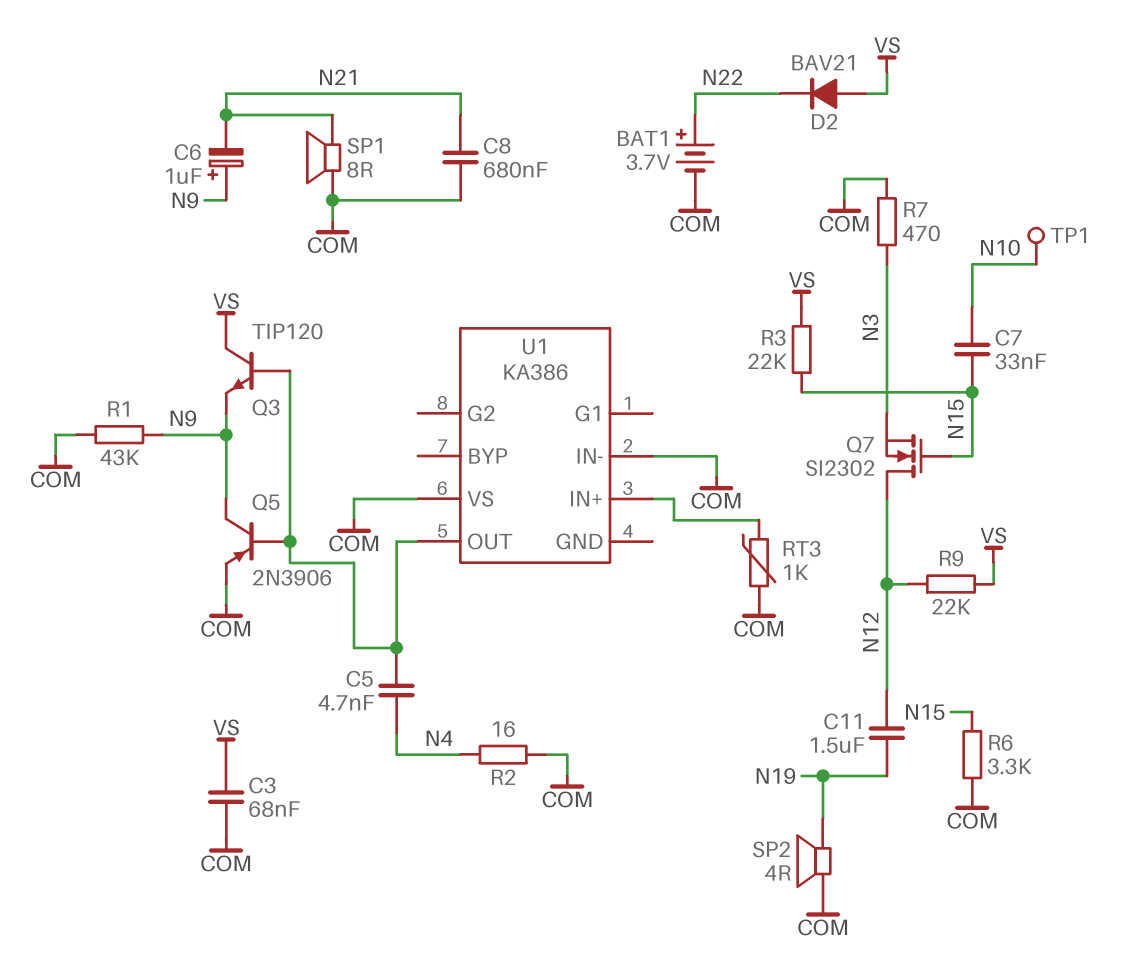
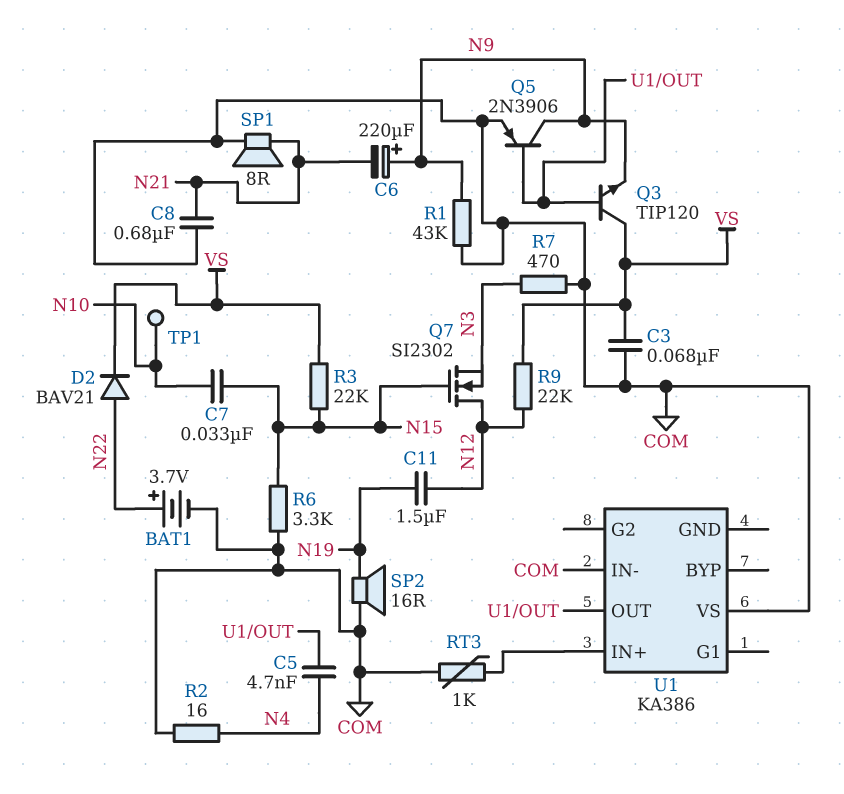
C6: 1uF (plus N9, minus N21) -> 220uF (plus N9, minus N21)
D2: diode BAV21 (A VS, K N22) -> diode BAV21 (A N22, K VS)
SP2: speaker 4R (COM, N19) -> speaker 16R (COM, N19)

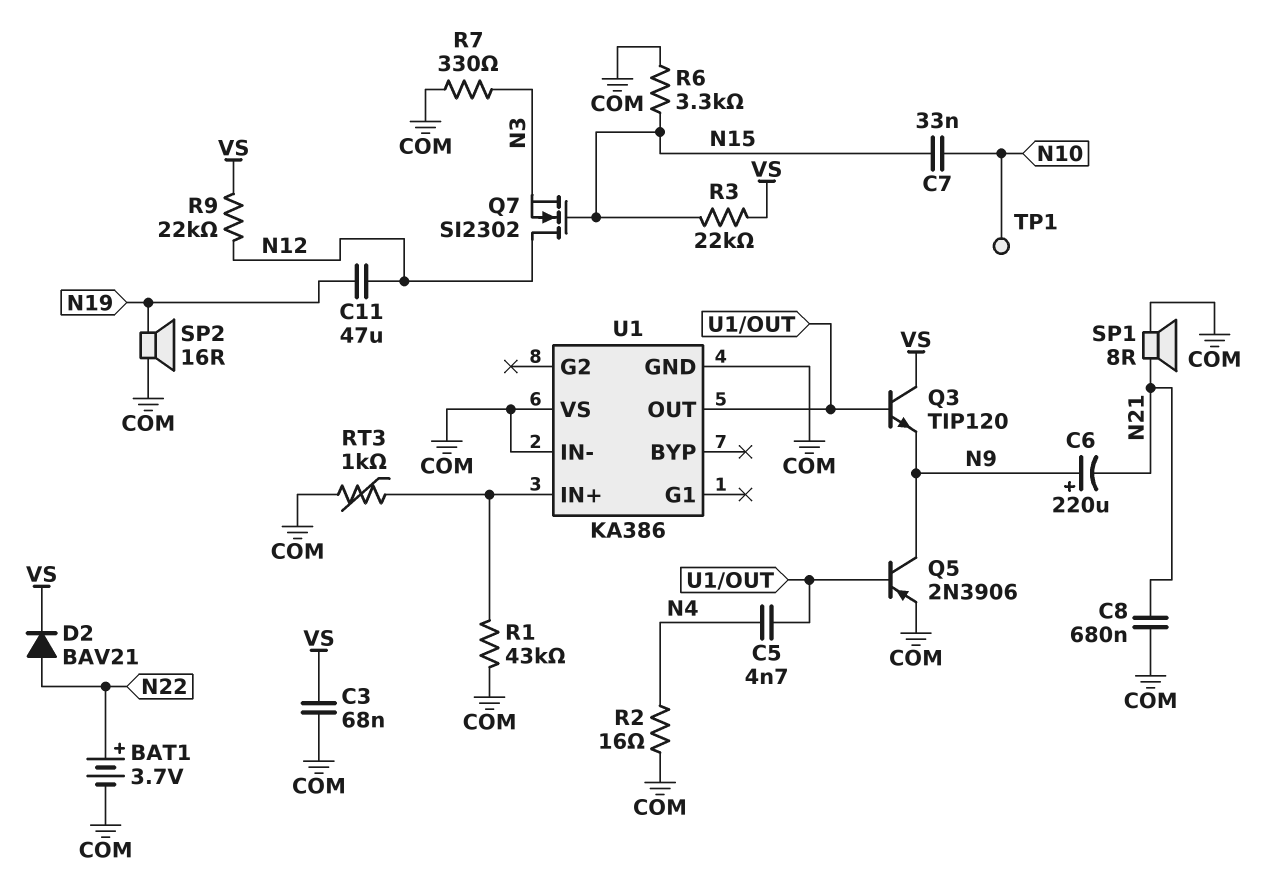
C11: 1.5uF (N12, N19) -> 47uF (N12, N19)
R1: 43k (COM, N9) -> 43k (COM, U1/IN+)
R7: 470 (COM, N3) -> 330 (COM, N3)
U1 pin GND: none -> COM

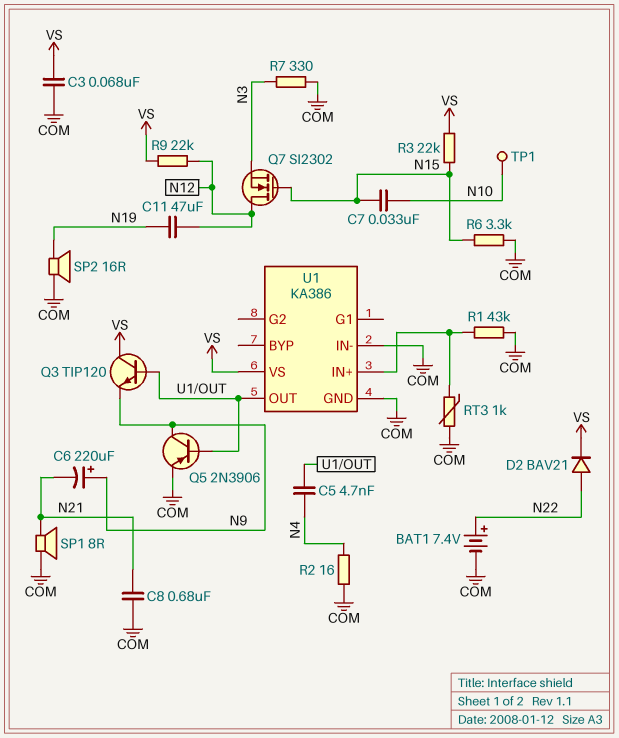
BAT1: 3.7V (plus N22, minus COM) -> 7.4V (plus N22, minus COM)
U1 pin VS: COM -> VS

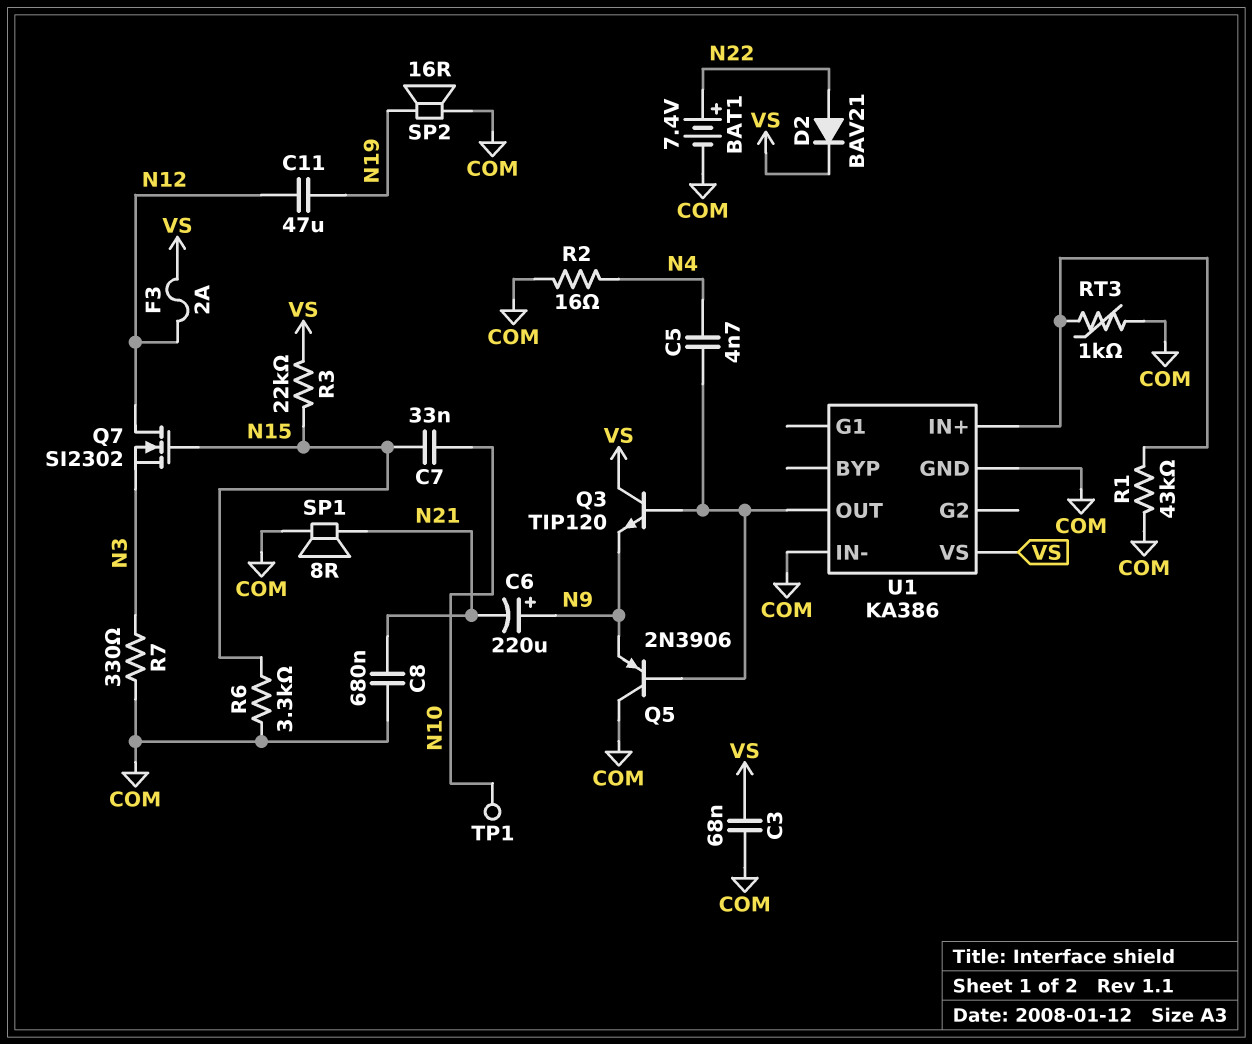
F3: none -> 2A (N12, VS)
Q5: PNP 2N3906 (B U1/OUT, C N9, E COM) -> PNP 2N3906 (B U1/OUT, C COM, E N9)
R9: 22k (N12, VS) -> none

